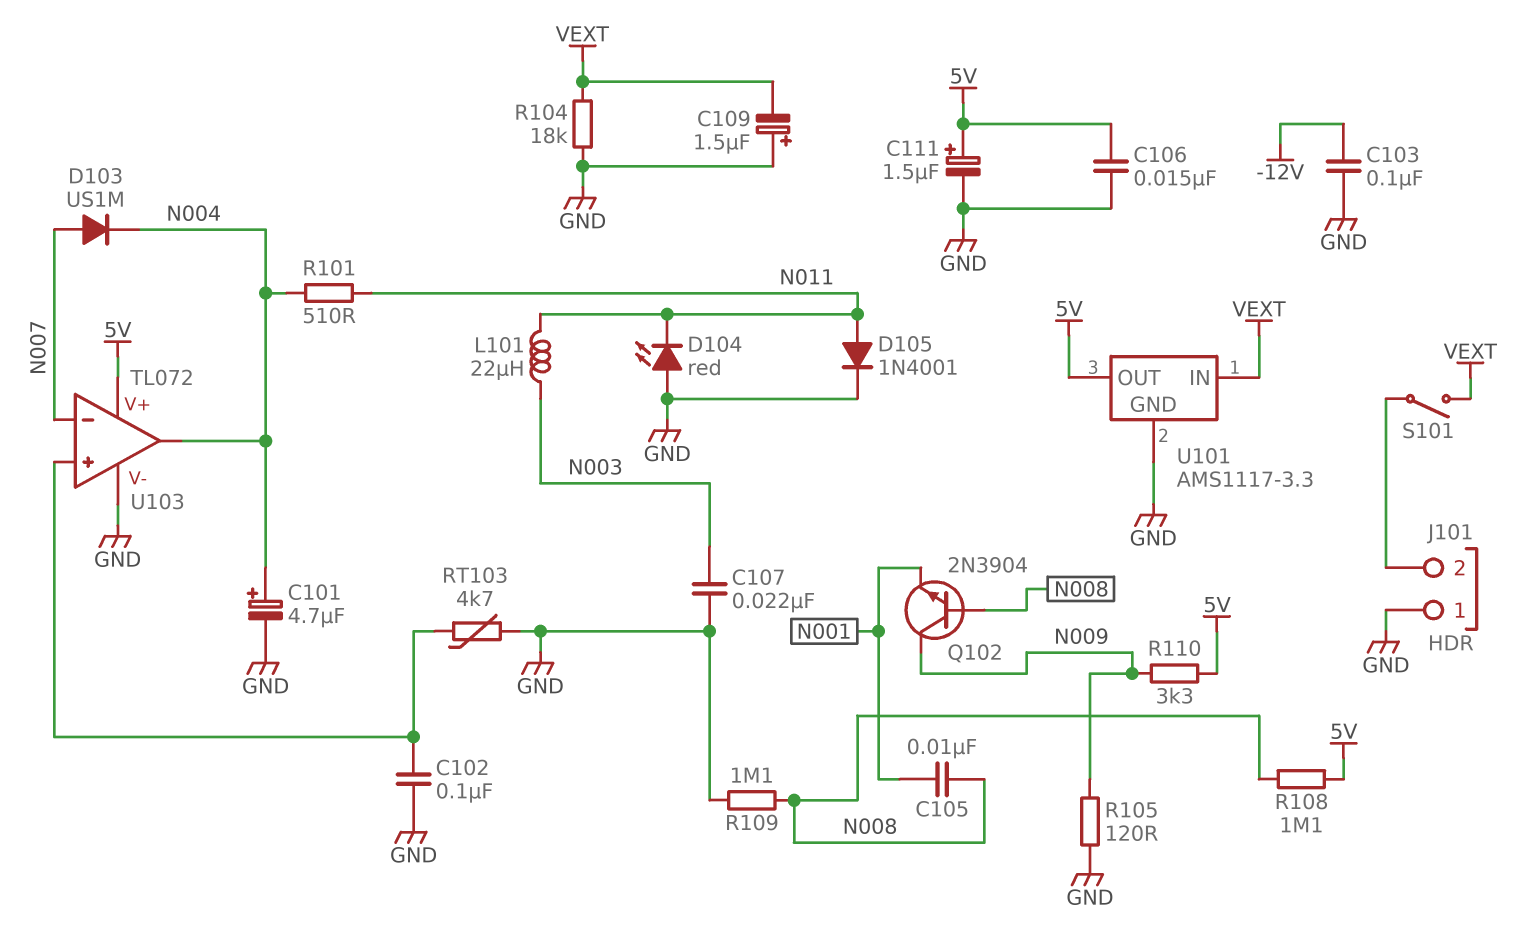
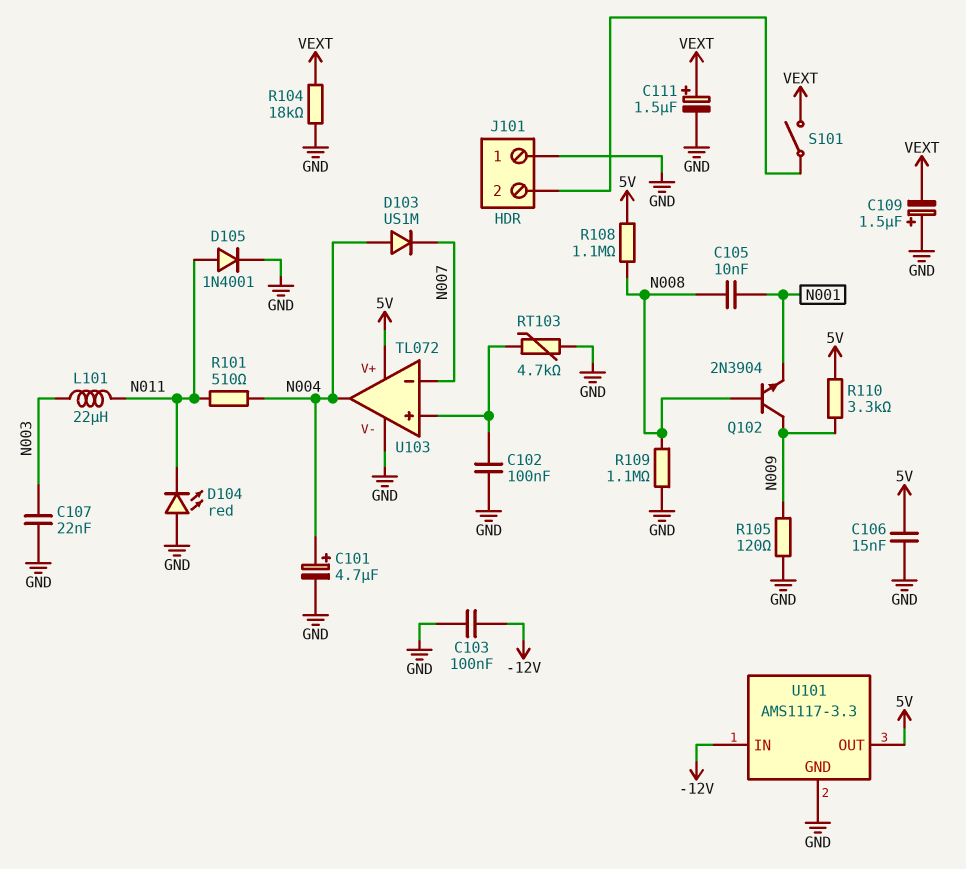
C111: 1.5uF (plus 5V, minus GND) -> 1.5uF (plus VEXT, minus GND)
D103: diode US1M (A N007, K N004) -> diode US1M (A N004, K N007)
U101 pin IN: VEXT -> -12V

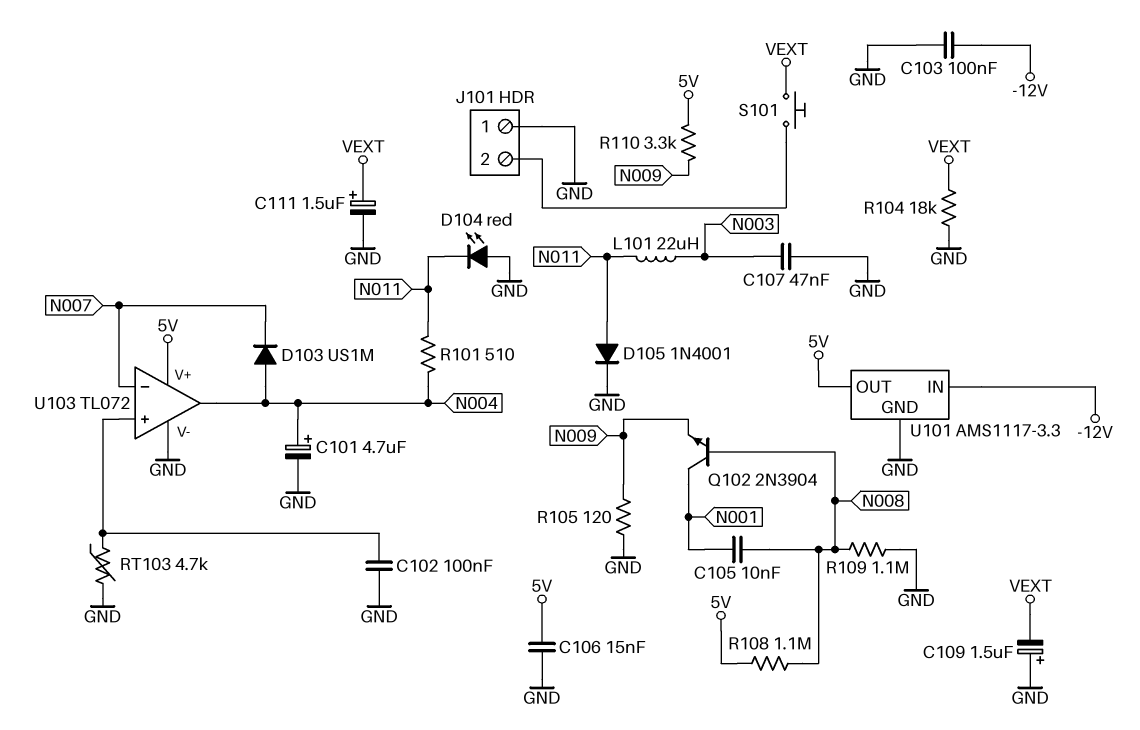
C107: 22nF (GND, N003) -> 47nF (GND, N003)
Q102: NPN 2N3904 (B N008, C N009, E N001) -> NPN 2N3904 (B N008, C N001, E N009)
S101: switch (J101/2, VEXT) -> button (J101/2, VEXT)

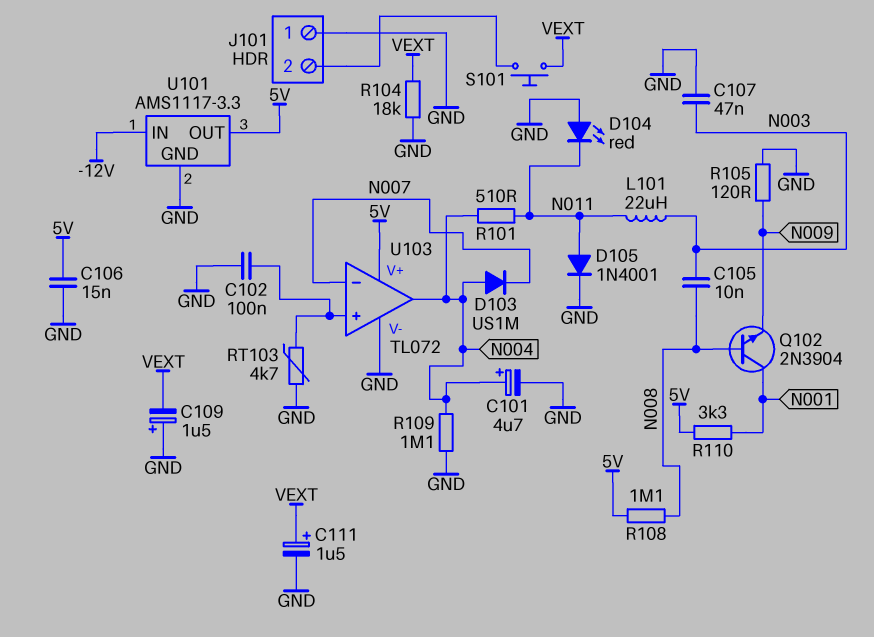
C103: 100nF (-12V, GND) -> none
C105: 10nF (N001, N008) -> 10nF (N003, N008)
R109: 1.1M (GND, N008) -> 1.1M (GND, N004)
R110: 3.3k (5V, N009) -> 3.3k (5V, N001)

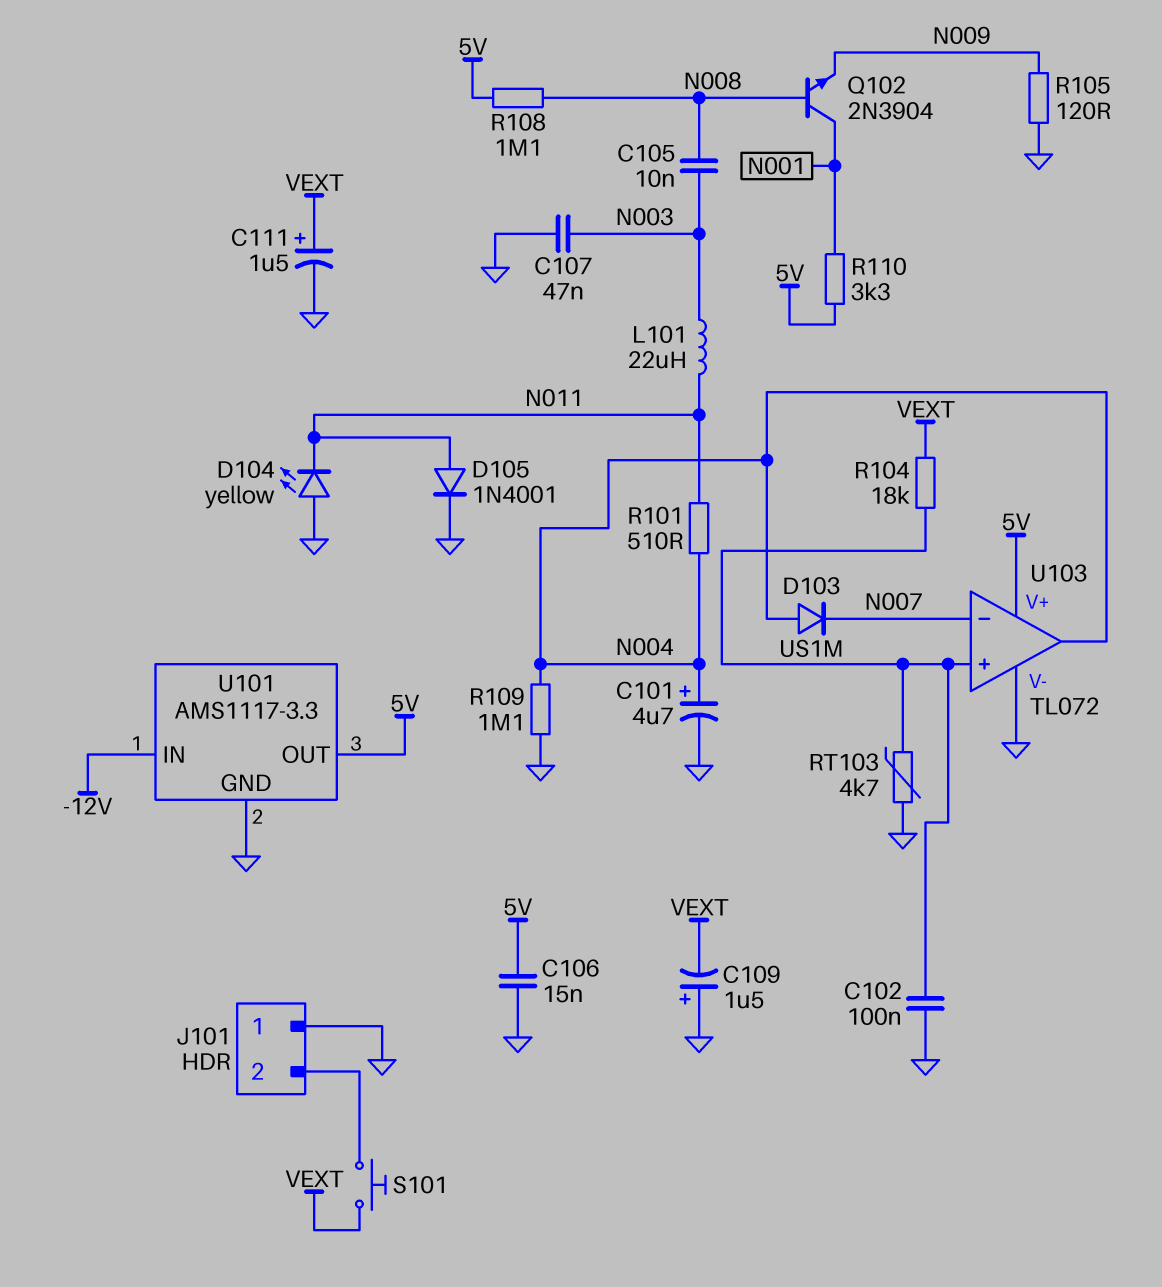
D104: LED red (A GND, K N011) -> LED yellow (A GND, K N011)
R104: 18k (GND, VEXT) -> 18k (U103/in+, VEXT)

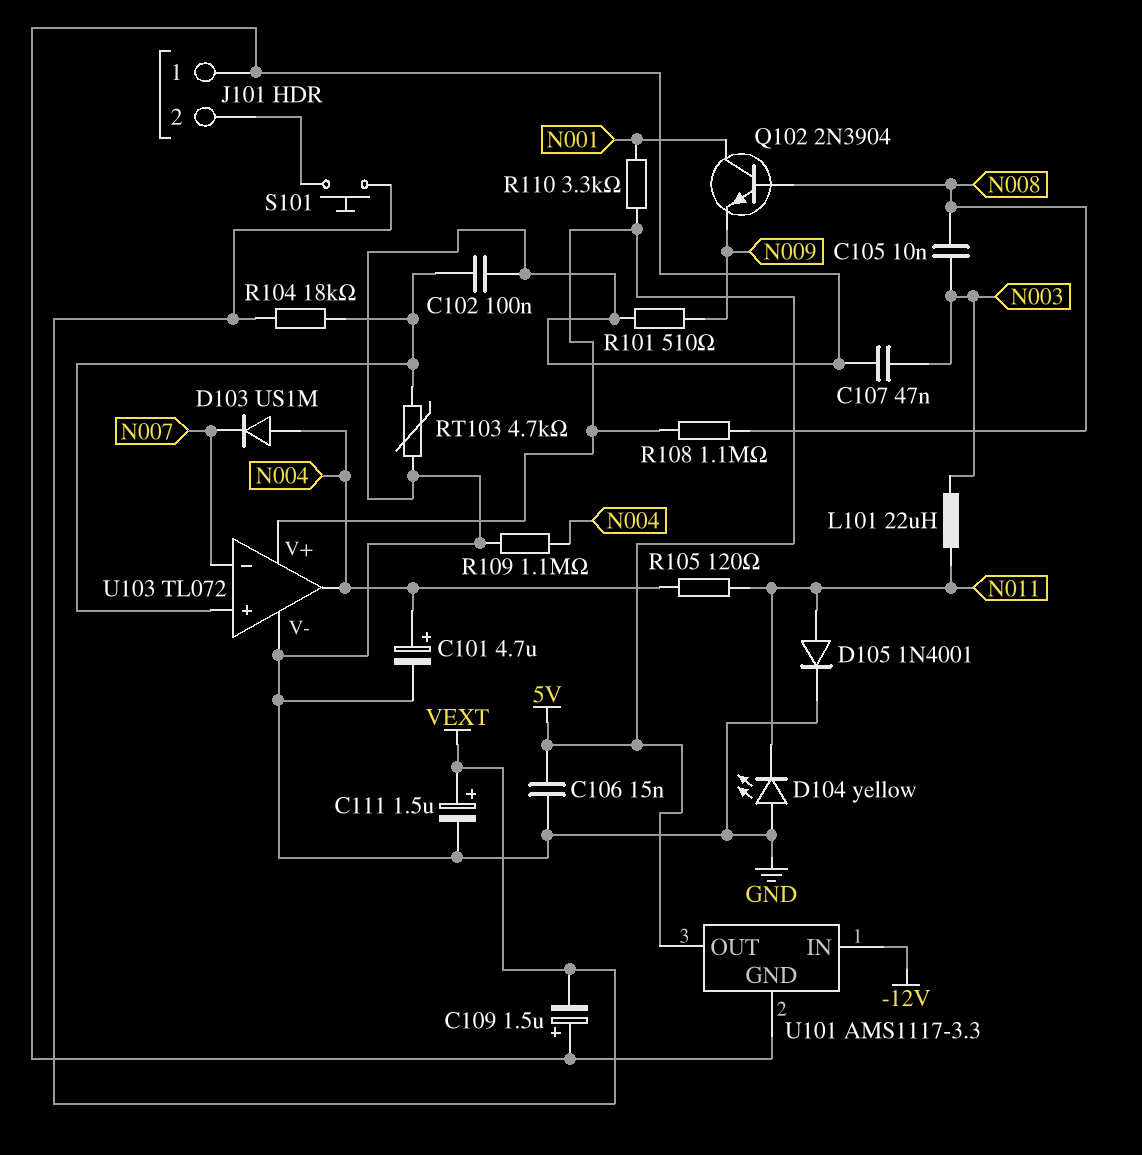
R101: 510 (N004, N011) -> 510 (GND, N009)
R105: 120 (GND, N009) -> 120 (N004, N011)

